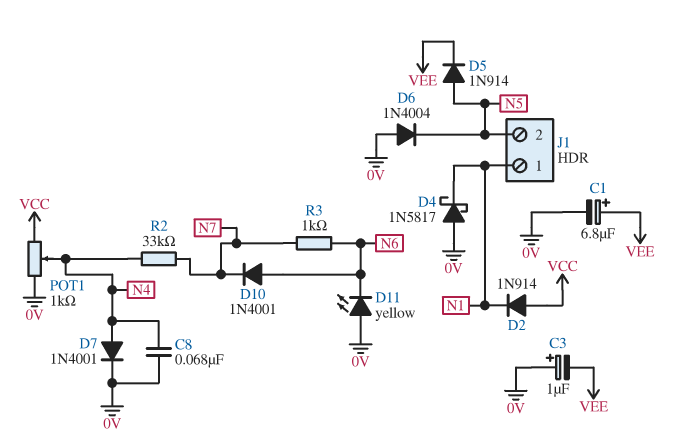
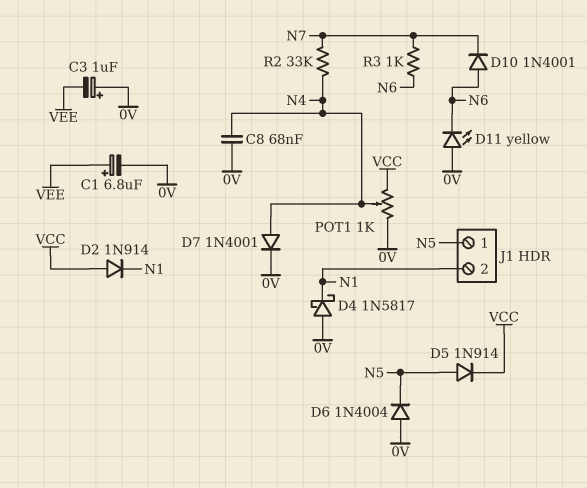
D5: diode 1N914 (A N5, K VEE) -> diode 1N914 (A N5, K VCC)
J1 pin 1: N1 -> N5
J1 pin 2: N5 -> N1

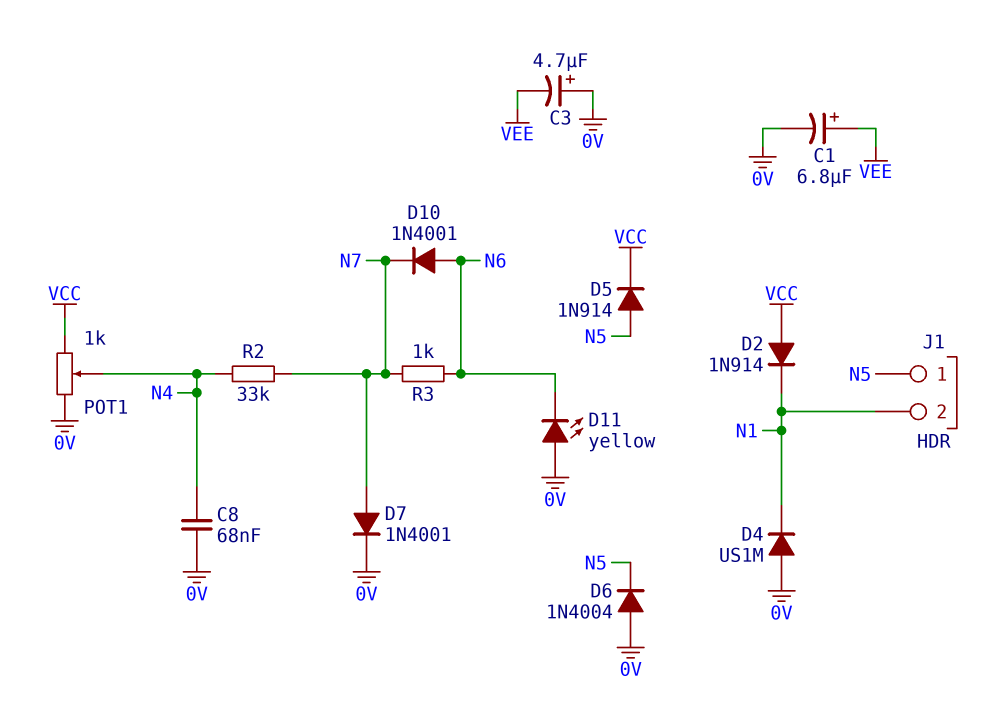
C3: 1uF (plus 0V, minus VEE) -> 4.7uF (plus 0V, minus VEE)
D4: schottky 1N5817 (A 0V, K N1) -> diode US1M (A 0V, K N1)
D7: diode 1N4001 (A N4, K 0V) -> diode 1N4001 (A N7, K 0V)

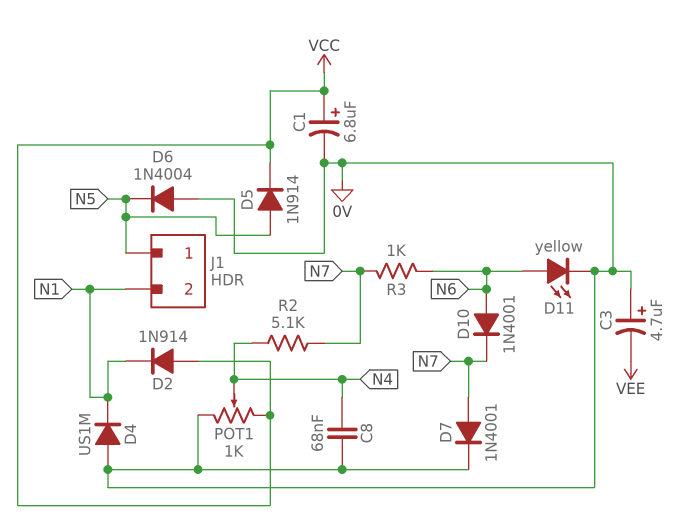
C1: 6.8uF (plus VEE, minus 0V) -> 6.8uF (plus VCC, minus 0V)
D11: LED yellow (A 0V, K N6) -> LED yellow (A N6, K 0V)
R2: 33k (N4, N7) -> 5.1k (N4, N7)

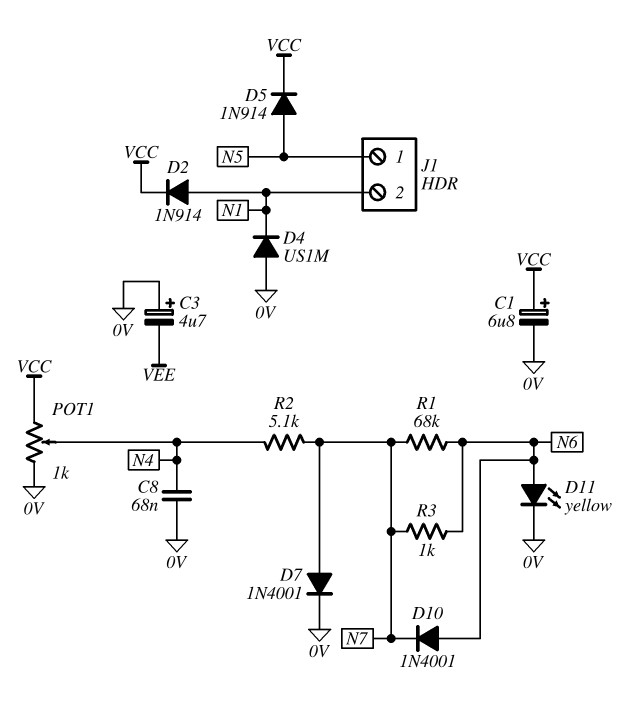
D2: diode 1N914 (A VCC, K N1) -> diode 1N914 (A N1, K VCC)
D6: diode 1N4004 (A 0V, K N5) -> none
R1: none -> 68k (N6, N7)

